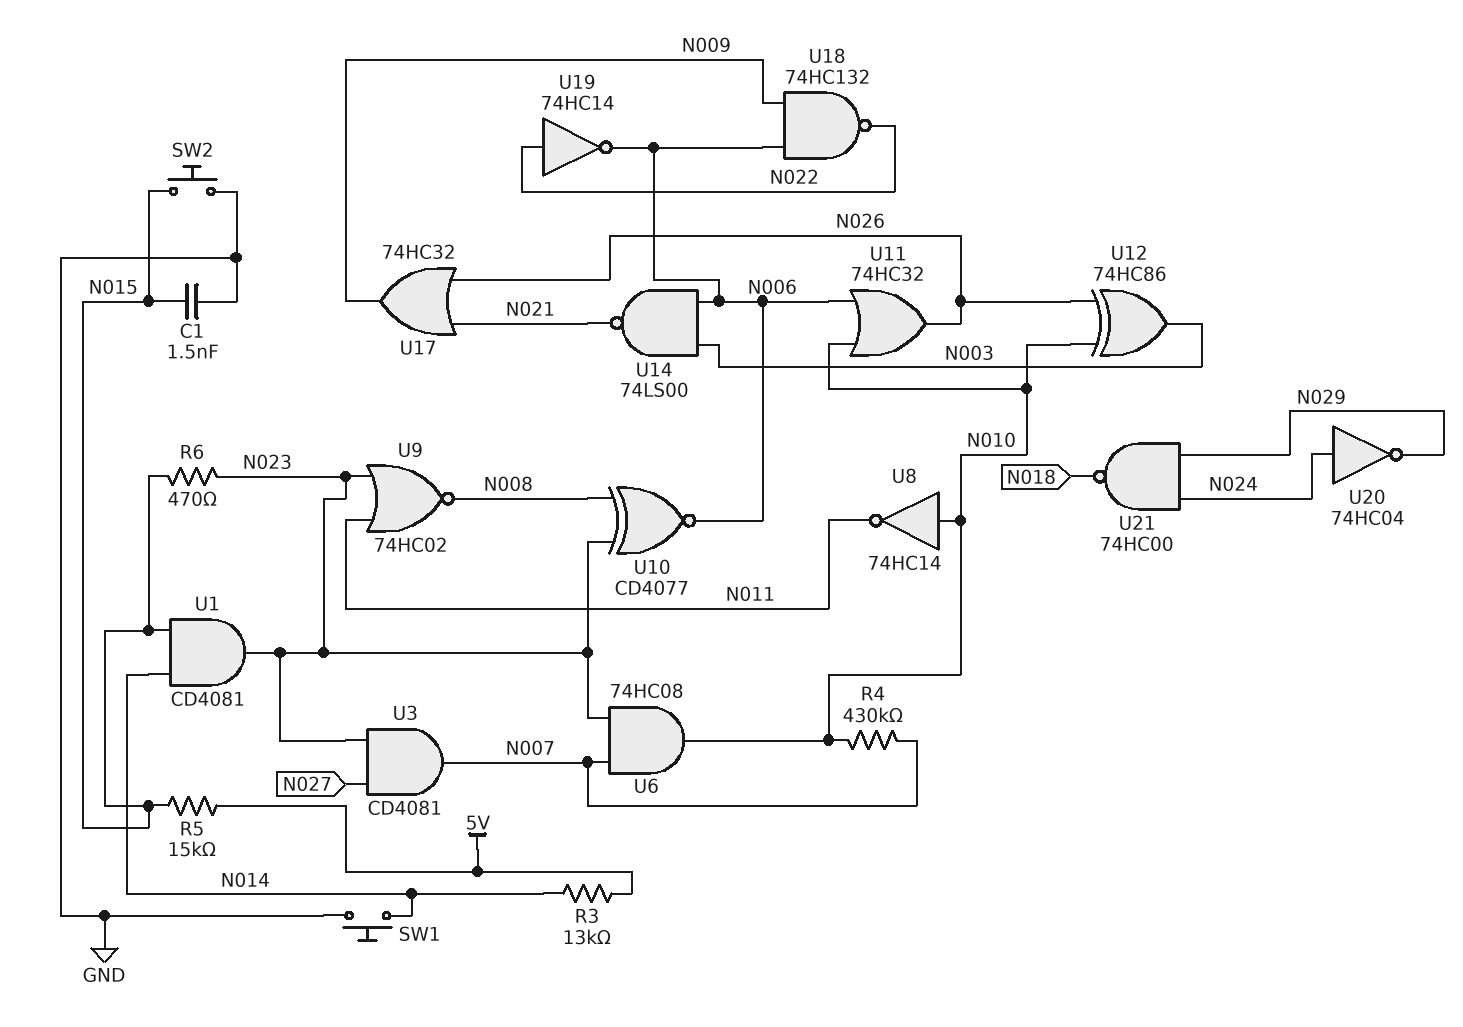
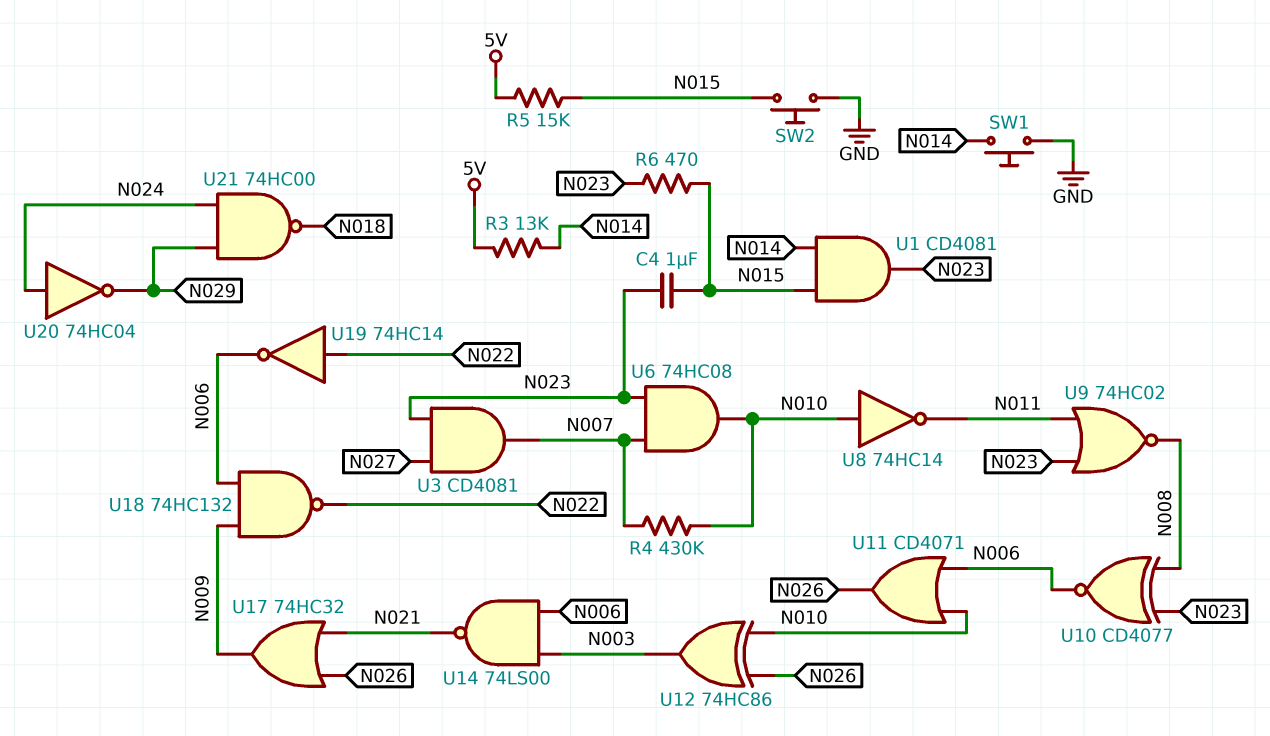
C1: 1.5nF (GND, N015) -> none
C4: none -> 1uF (N015, N023)
U11: OR 74HC32 (in N006, in N010, out N026) -> OR CD4071 (in N006, in N010, out N026)

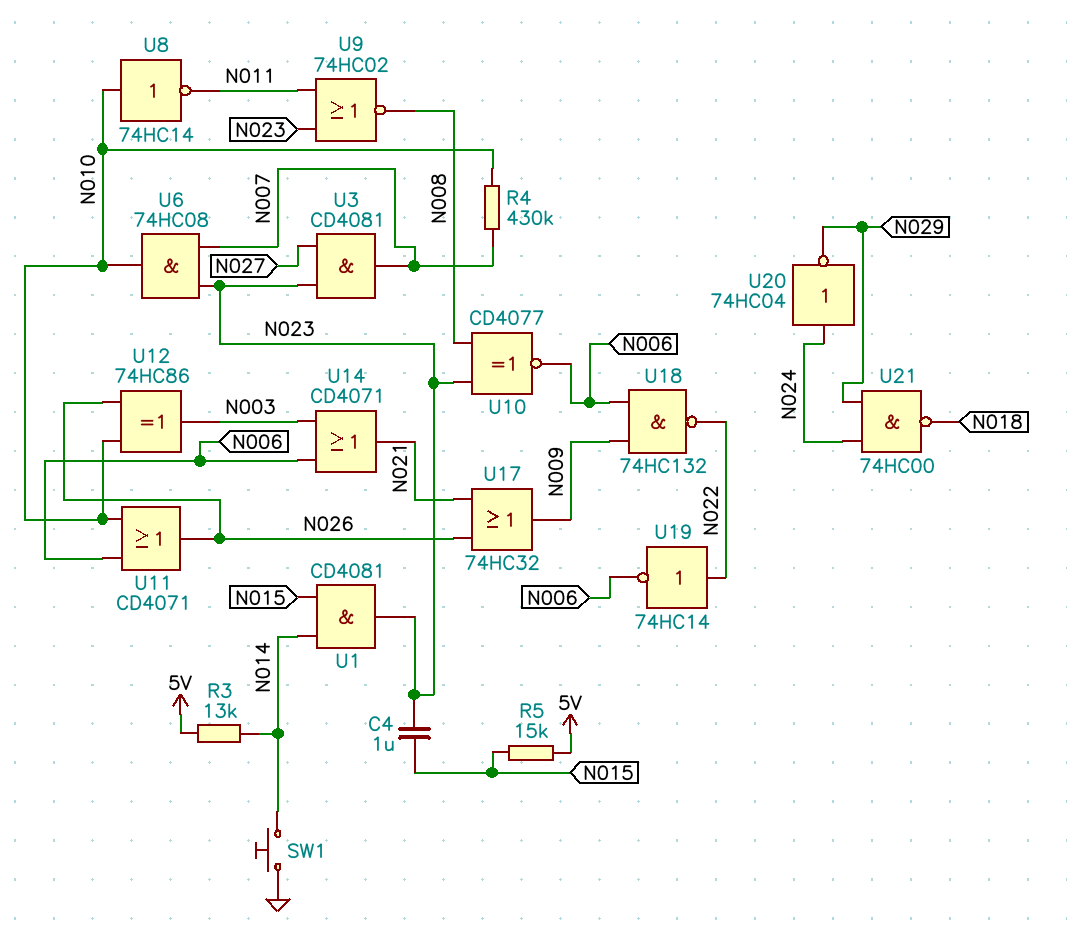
R6: 470 (N015, N023) -> none
SW2: button (GND, N015) -> none
U14: NAND 74LS00 (in N003, in N006, out N021) -> OR CD4071 (in N003, in N006, out N021)

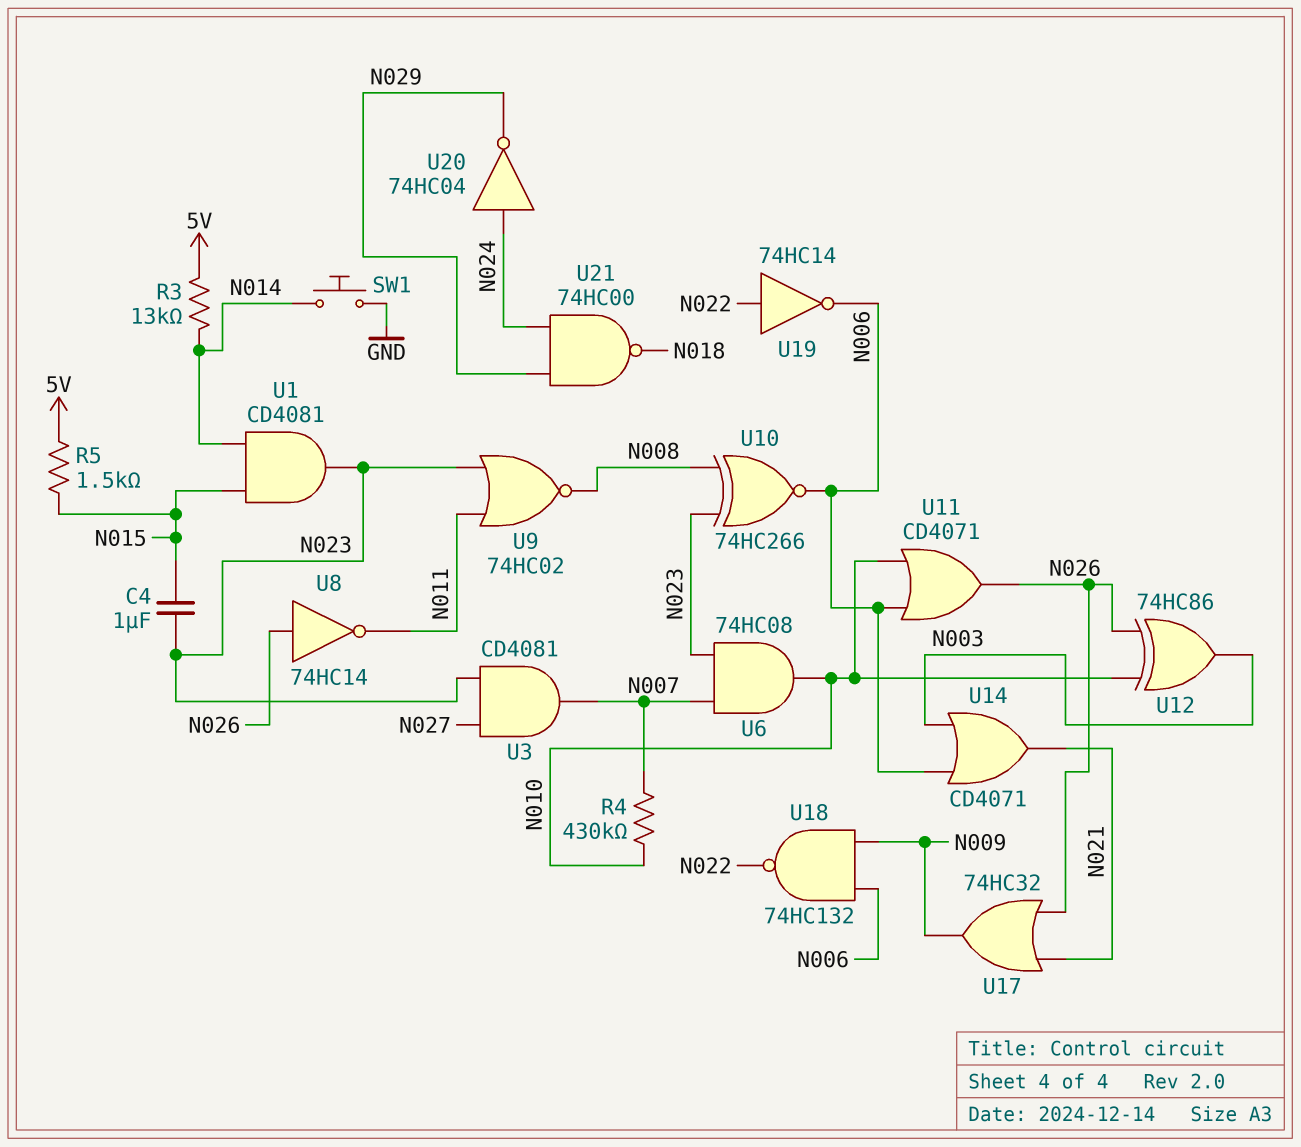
R5: 15k (5V, N015) -> 1.5k (5V, N015)
U8: NOT 74HC14 (in N010, out N011) -> NOT 74HC14 (in N026, out N011)
U10: XNOR CD4077 (in N008, in N023, out N006) -> XNOR 74HC266 (in N008, in N023, out N006)

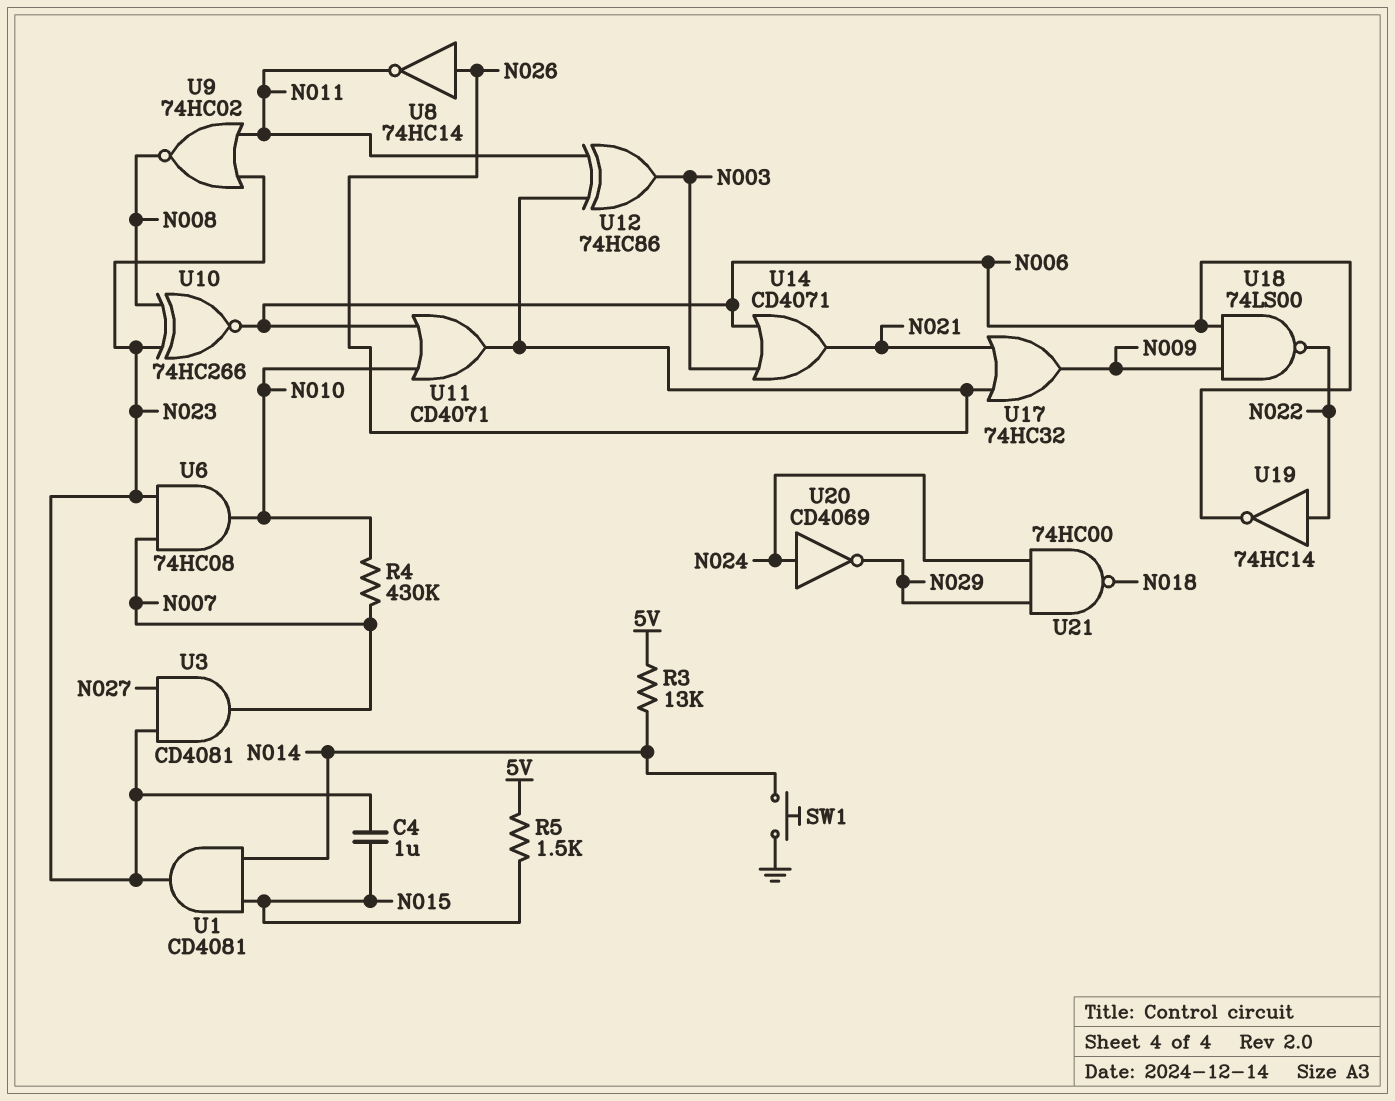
U12: XOR 74HC86 (in N010, in N026, out N003) -> XOR 74HC86 (in N011, in N026, out N003)
U18: NAND 74HC132 (in N006, in N009, out N022) -> NAND 74LS00 (in N006, in N009, out N022)
U20: NOT 74HC04 (in N024, out N029) -> NOT CD4069 (in N024, out N029)

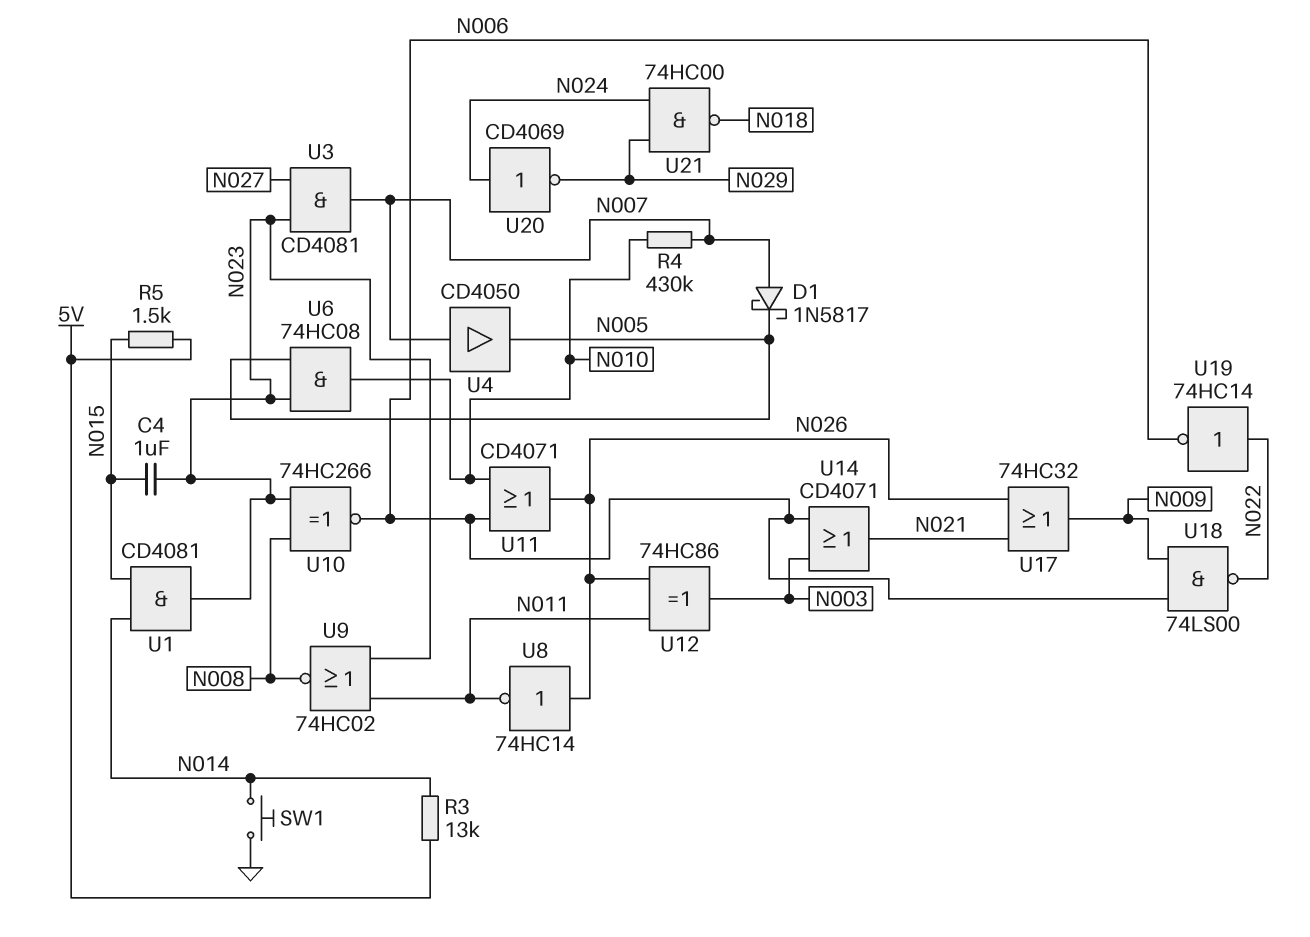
D1: none -> schottky 1N5817 (A N007, K N005)
U4: none -> buffer CD4050 (in N007, out N005)
U6: AND 74HC08 (in N007, in N023, out N010) -> AND 74HC08 (in N005, in N023, out N010)

